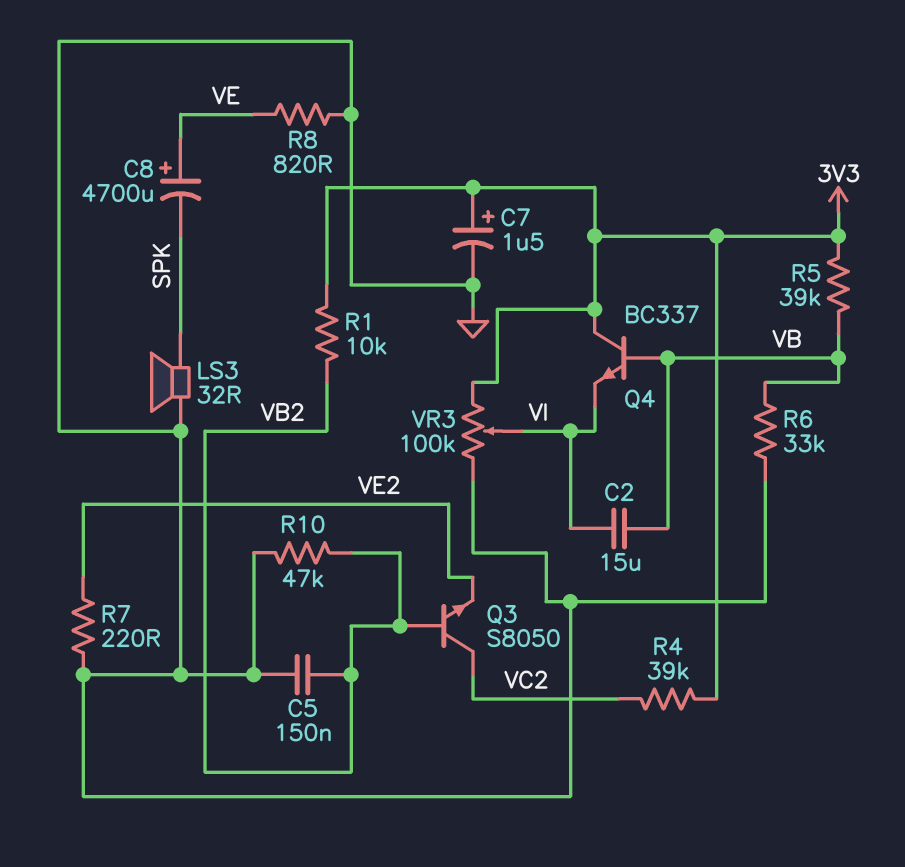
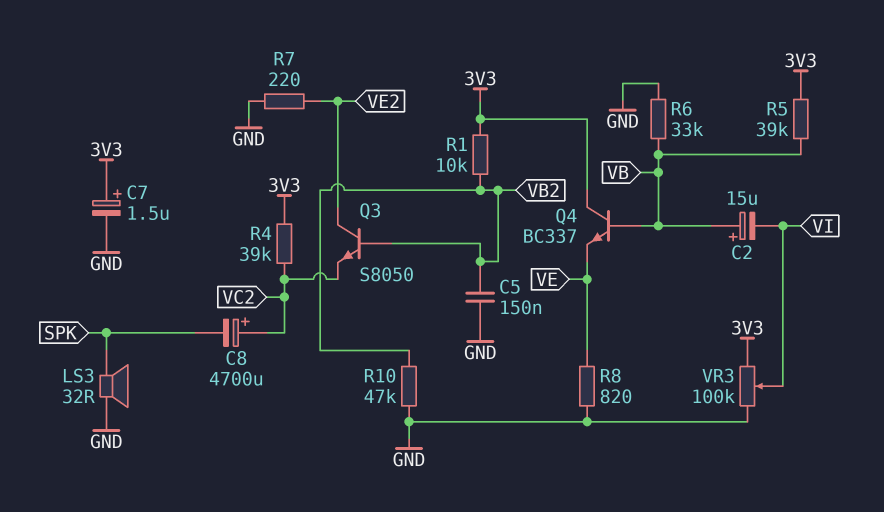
C2: 15uF (VB, VI) -> 15uF (plus VB, minus VI)
C8: 4700uF (plus VE, minus SPK) -> 4700uF (plus VC2, minus SPK)
Q3: NPN S8050 (B VB2, C VC2, E VE2) -> NPN S8050 (B VB2, C VE2, E VC2)
Q4: NPN BC337 (B VB, C 3V3, E VI) -> NPN BC337 (B VB, C 3V3, E VE)

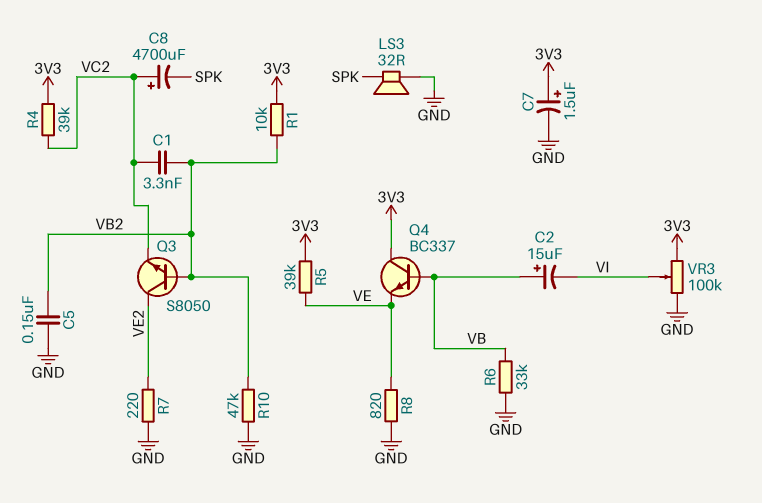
C1: none -> 3.3nF (VB2, VC2)
R5: 39k (3V3, VB) -> 39k (3V3, VE)

